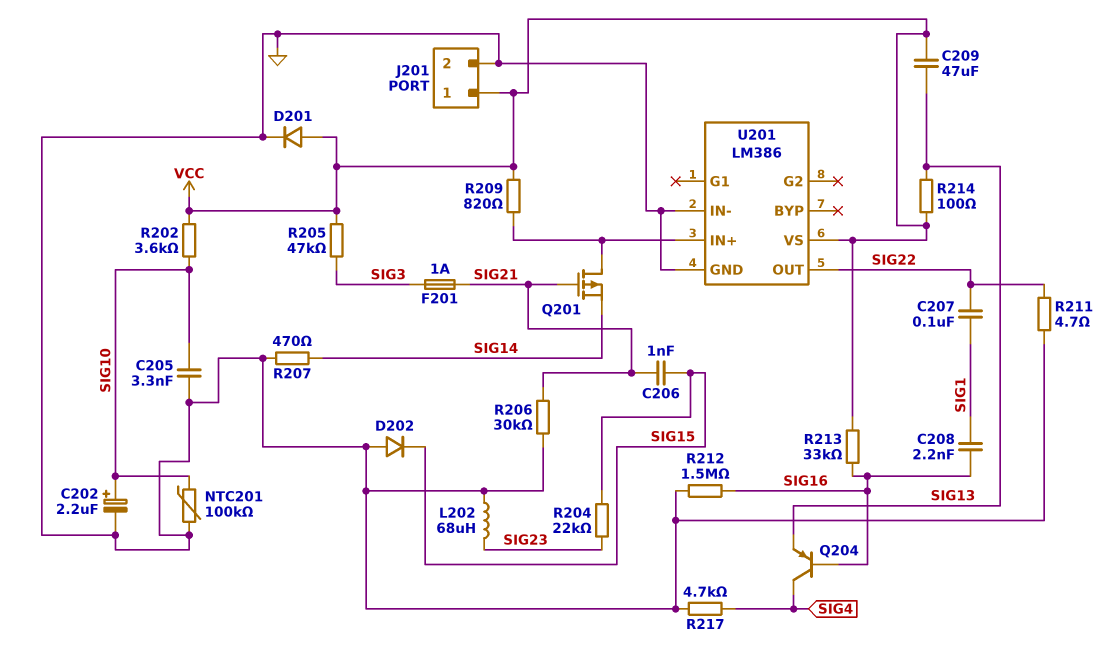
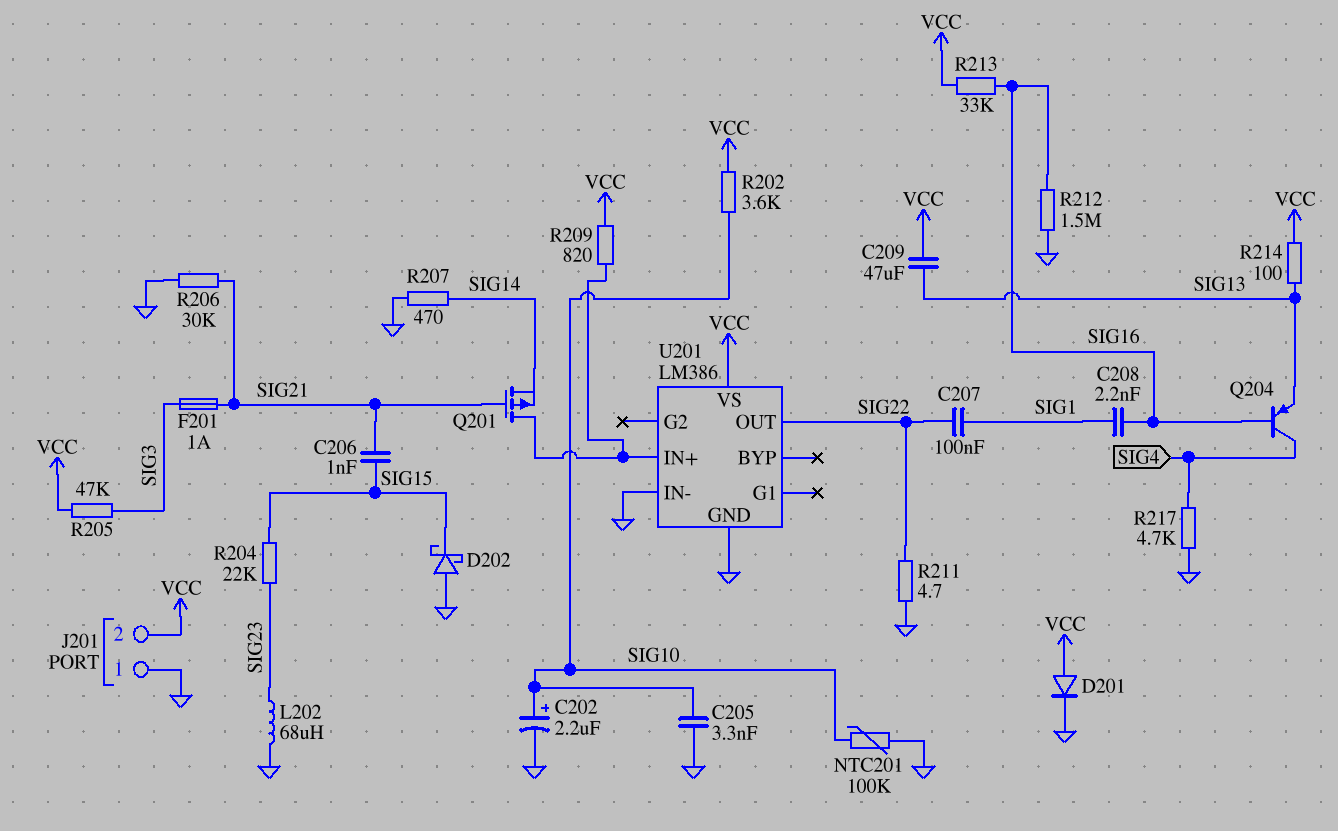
D202: diode (A GND, K SIG15) -> schottky (A GND, K SIG15)
J201 pin 1: VCC -> GND
J201 pin 2: GND -> VCC

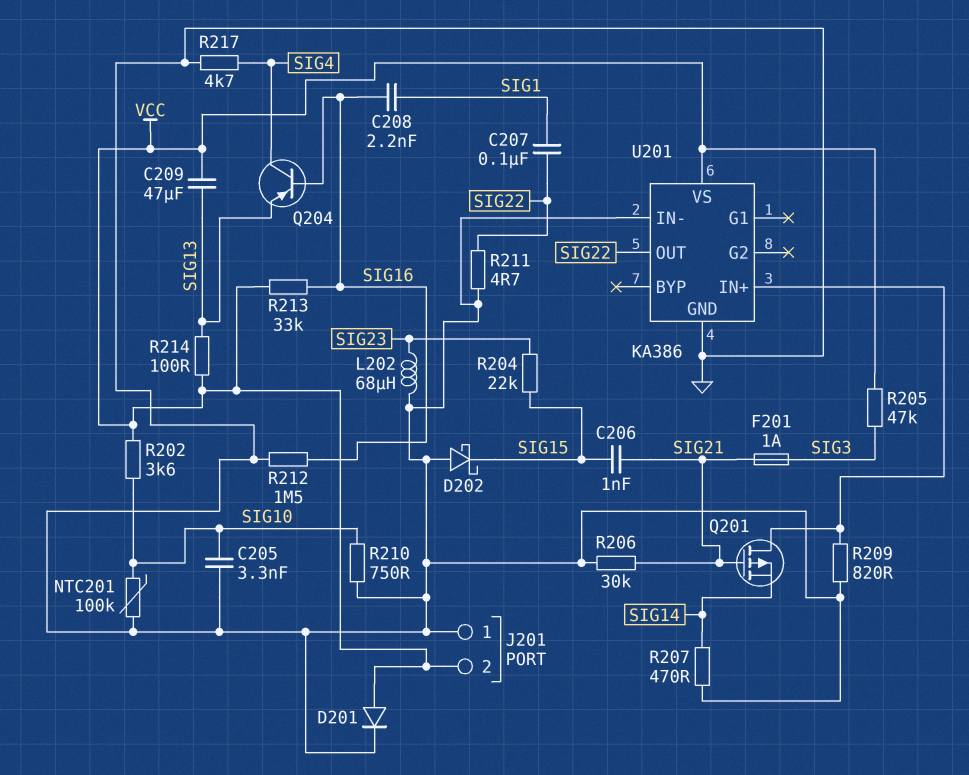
C202: 2.2uF (plus SIG10, minus GND) -> none
R209: 820 (U201/IN+, VCC) -> 820 (GND, U201/IN+)
R210: none -> 750 (GND, SIG10)
U201: LM386 -> KA386

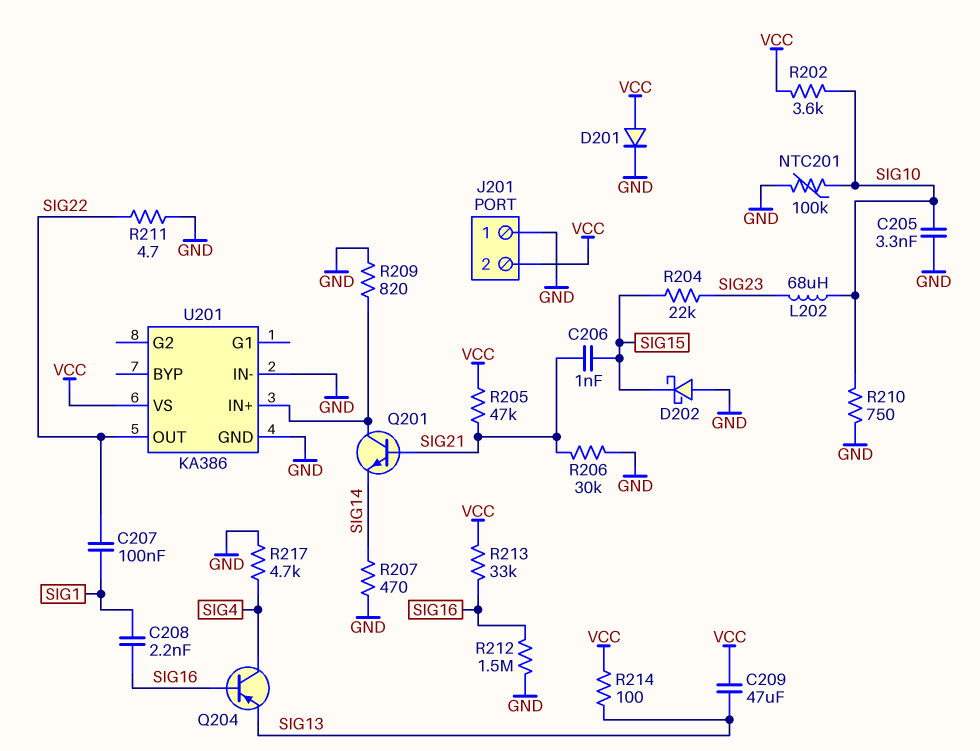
F201: 1A (SIG3, SIG21) -> none
L202: 68uH (GND, SIG23) -> 68uH (SIG10, SIG23)
Q201: PMOS (G SIG21, D U201/IN+, S SIG14) -> NPN (B SIG21, C U201/IN+, E SIG14)
R205: 47k (SIG3, VCC) -> 47k (SIG21, VCC)

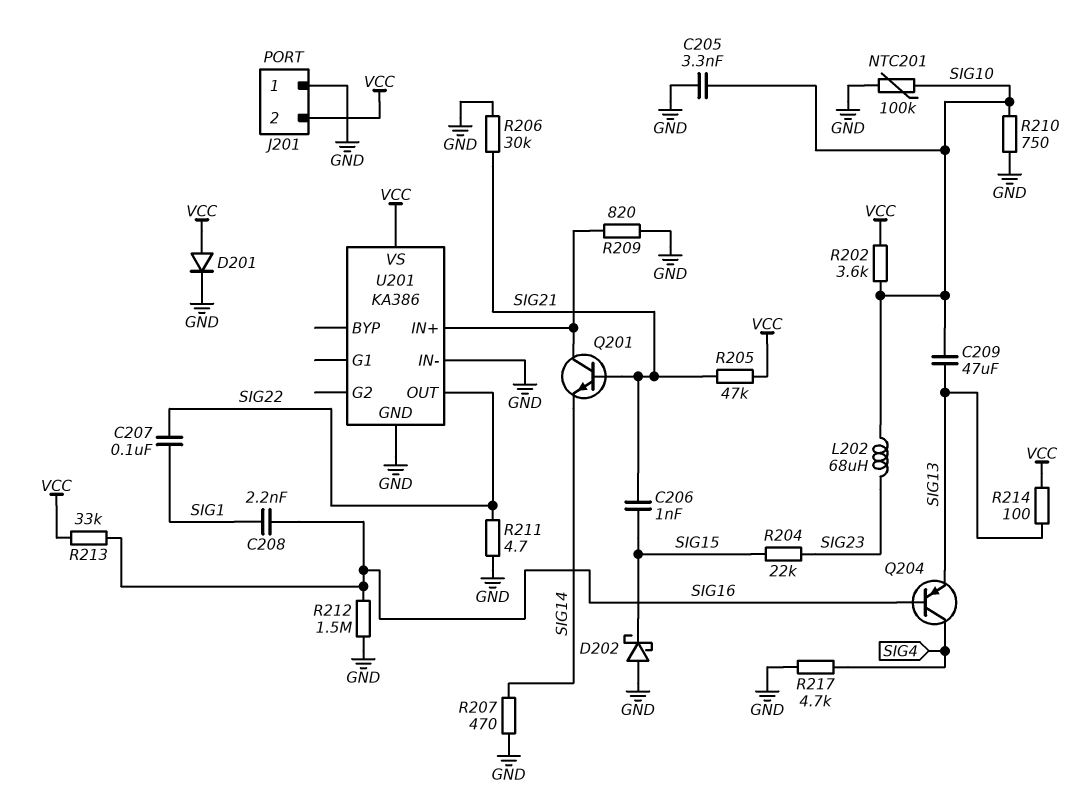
C209: 47uF (SIG13, VCC) -> 47uF (SIG10, SIG13)

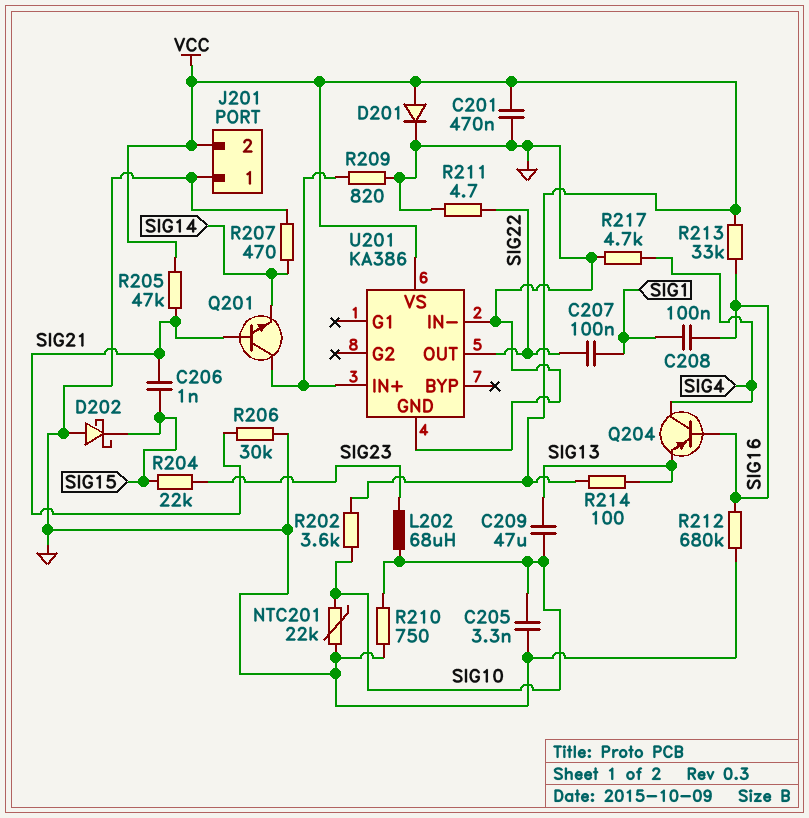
C201: none -> 470nF (GND, VCC)
C208: 2.2nF (SIG1, SIG16) -> 100nF (SIG1, SIG16)
NTC201: 100k (GND, SIG10) -> 22k (GND, SIG10)
R212: 1.5M (GND, SIG16) -> 680k (GND, SIG16)

